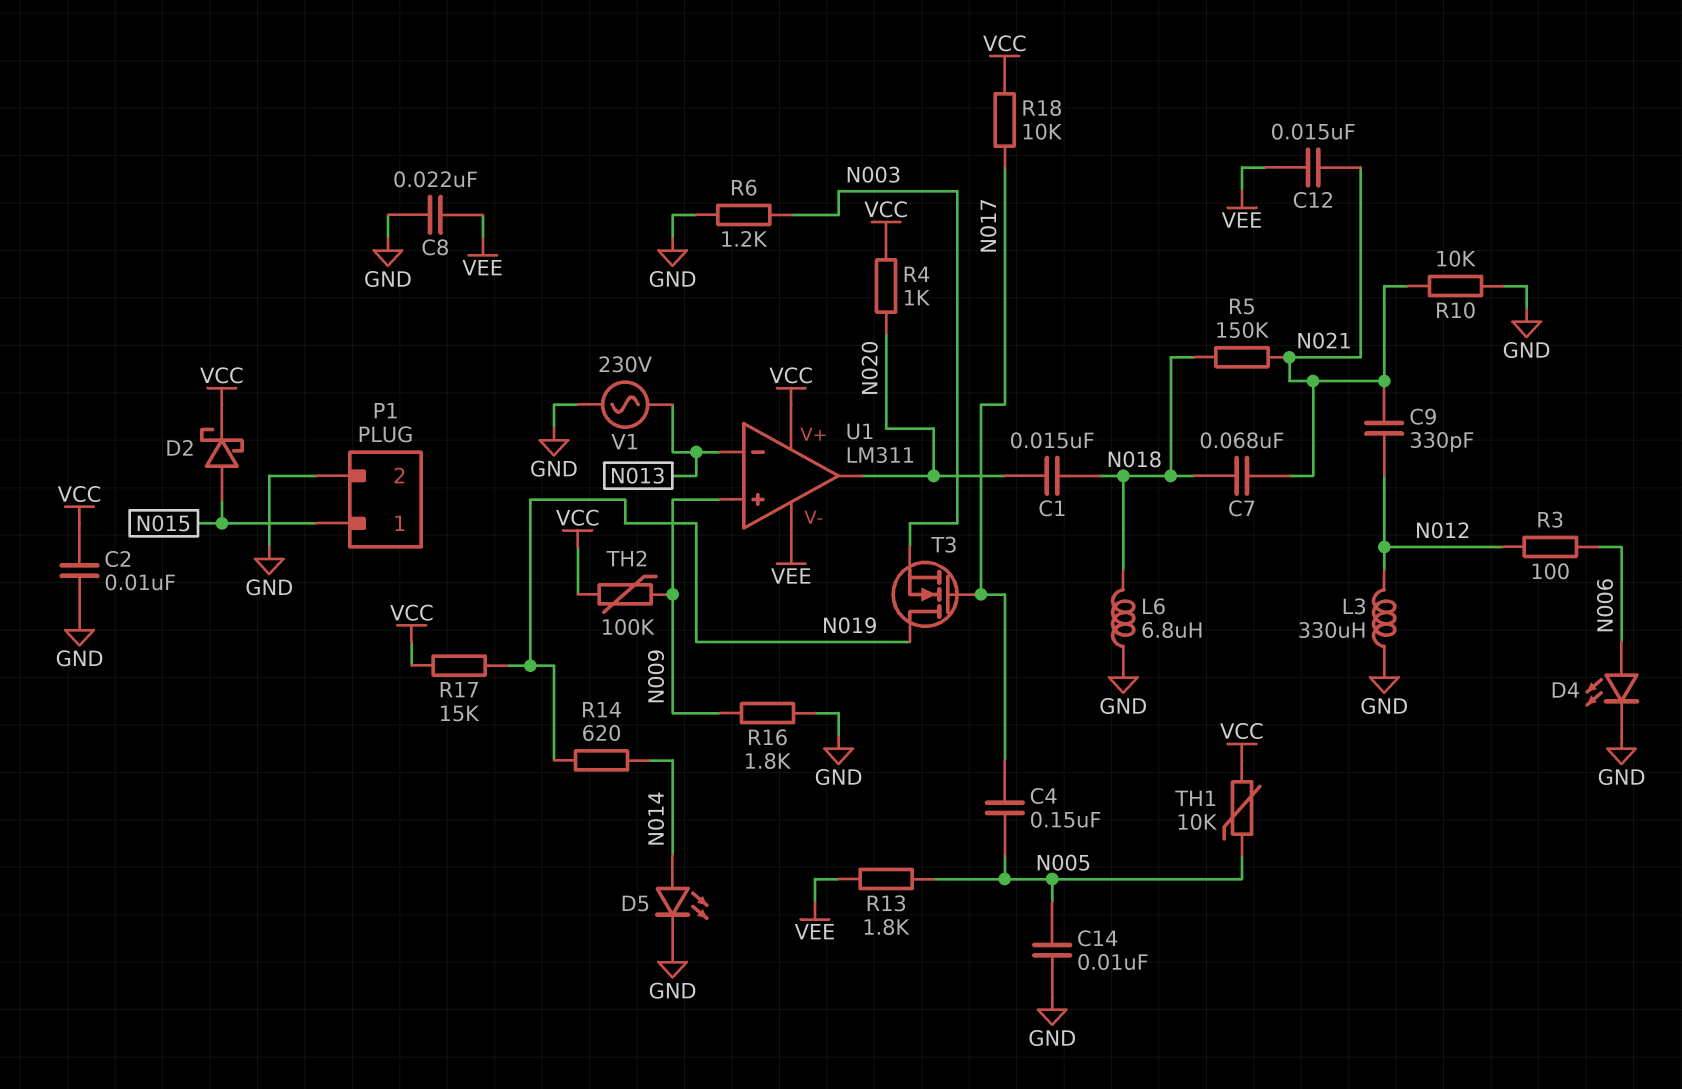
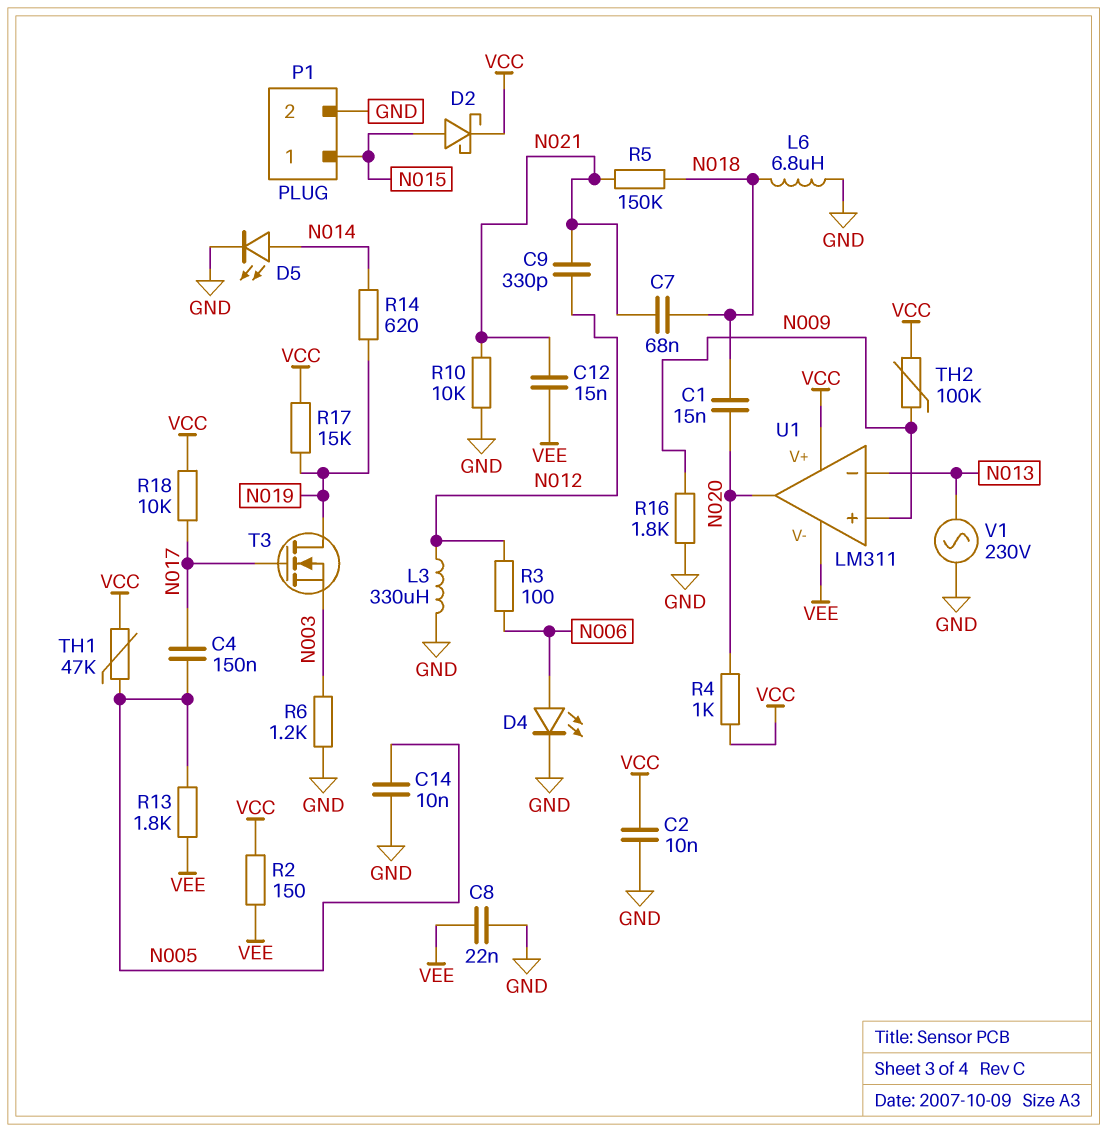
R2: none -> 150 (VCC, VEE)
TH1: 10k (N005, VCC) -> 47k (N005, VCC)

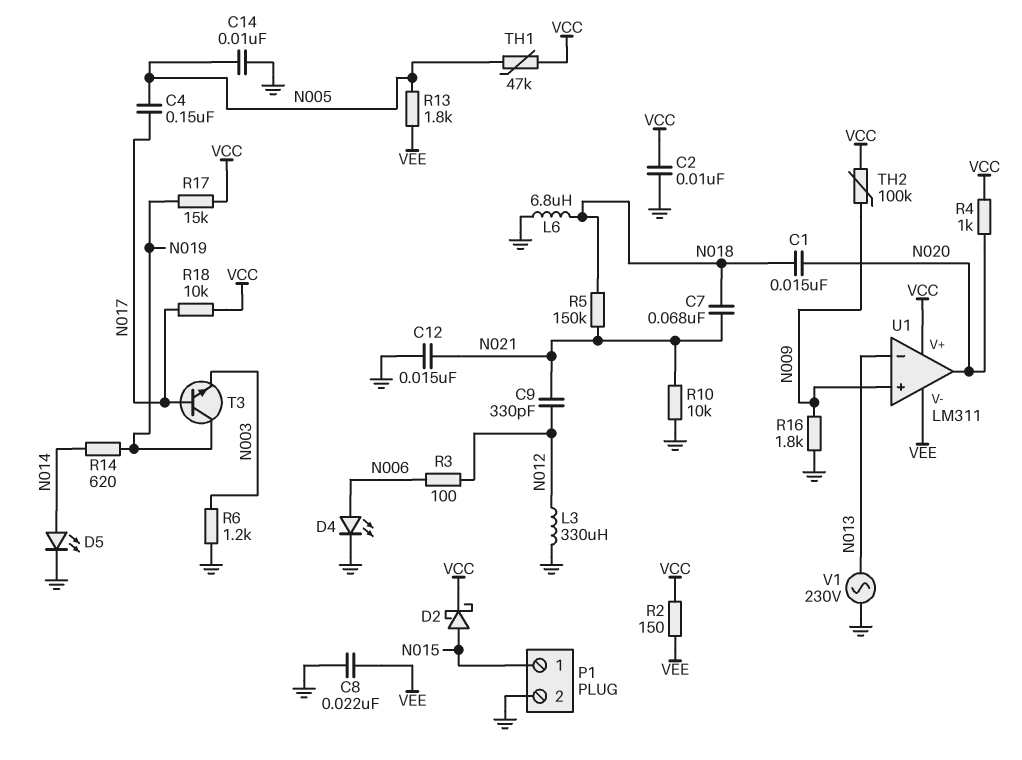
C12: 15nF (N021, VEE) -> 15nF (GND, N021)
T3: NMOS (G N017, D N019, S N003) -> NPN (B N017, C N019, E N003)

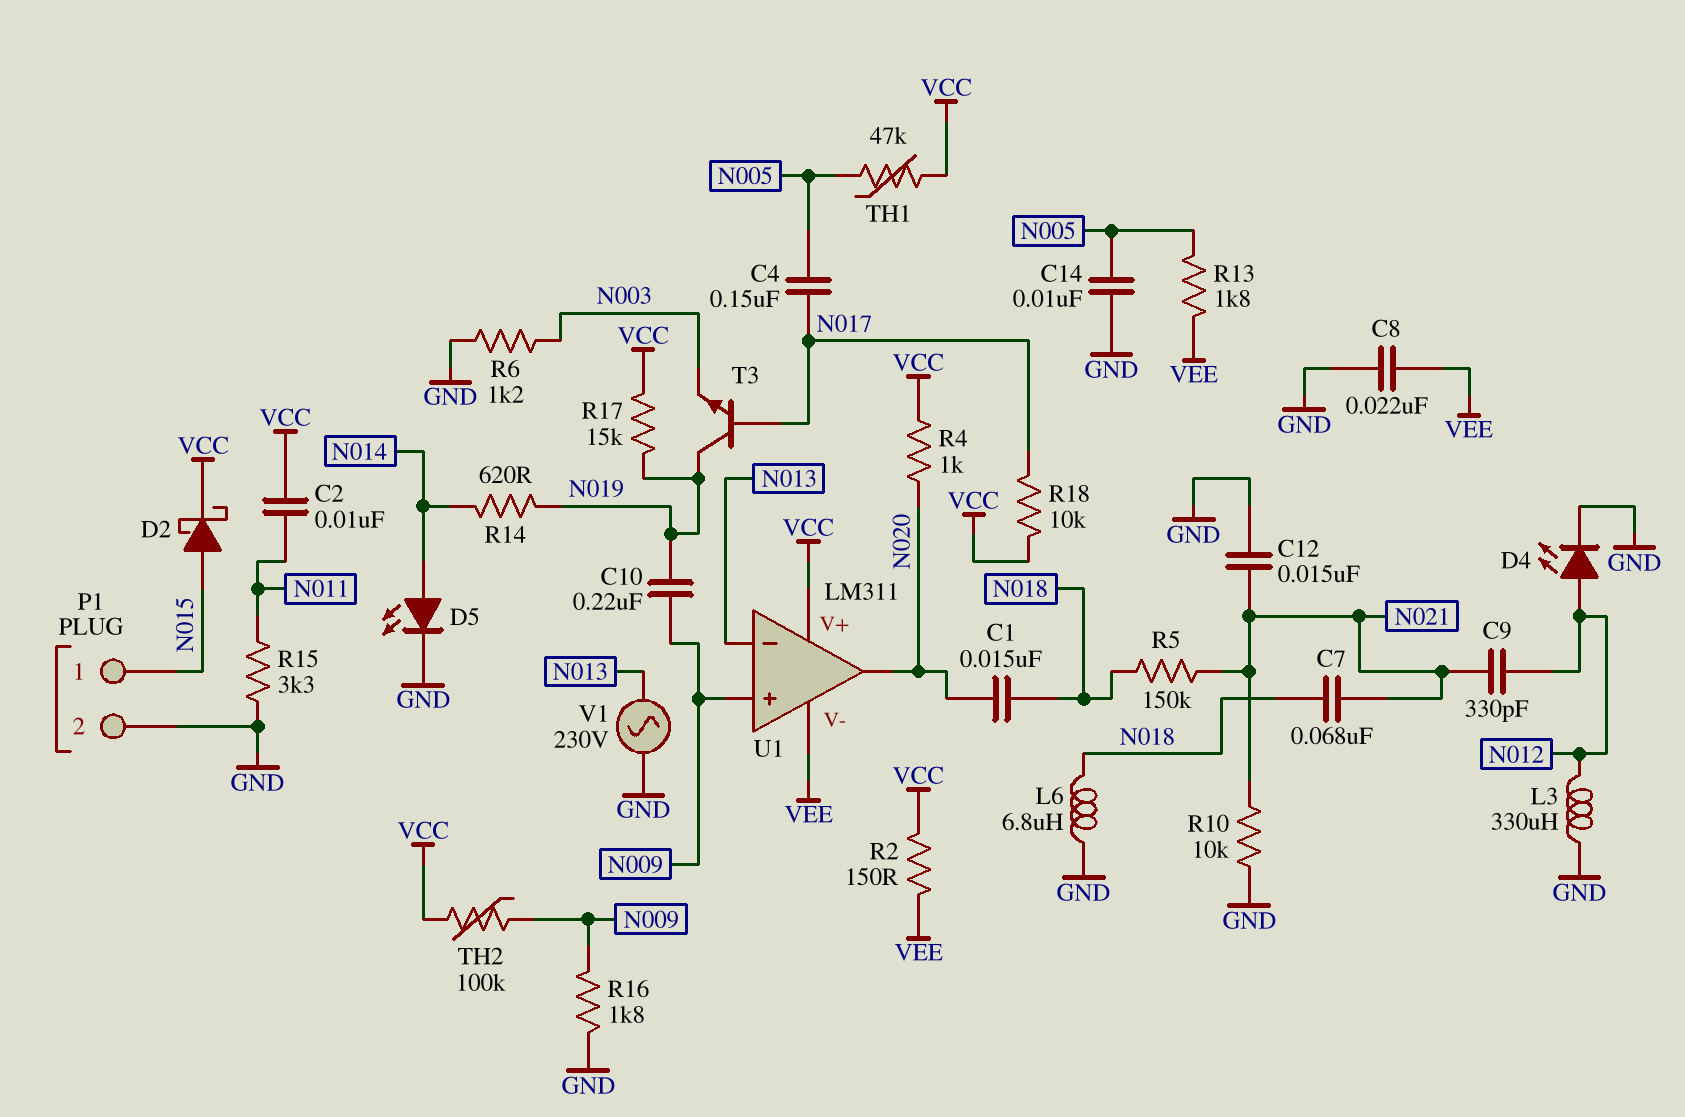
C2: 10nF (GND, VCC) -> 10nF (N011, VCC)
C10: none -> 220nF (N009, N019)
D4: LED (A N006, K GND) -> LED (A N012, K GND)
R3: 100 (N006, N012) -> none
R15: none -> 3.3k (GND, N011)

